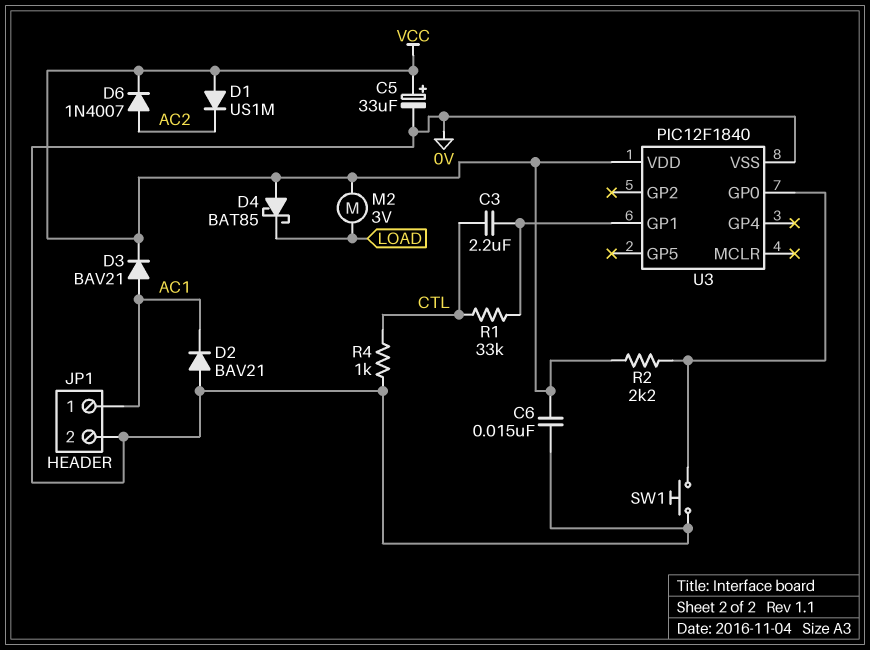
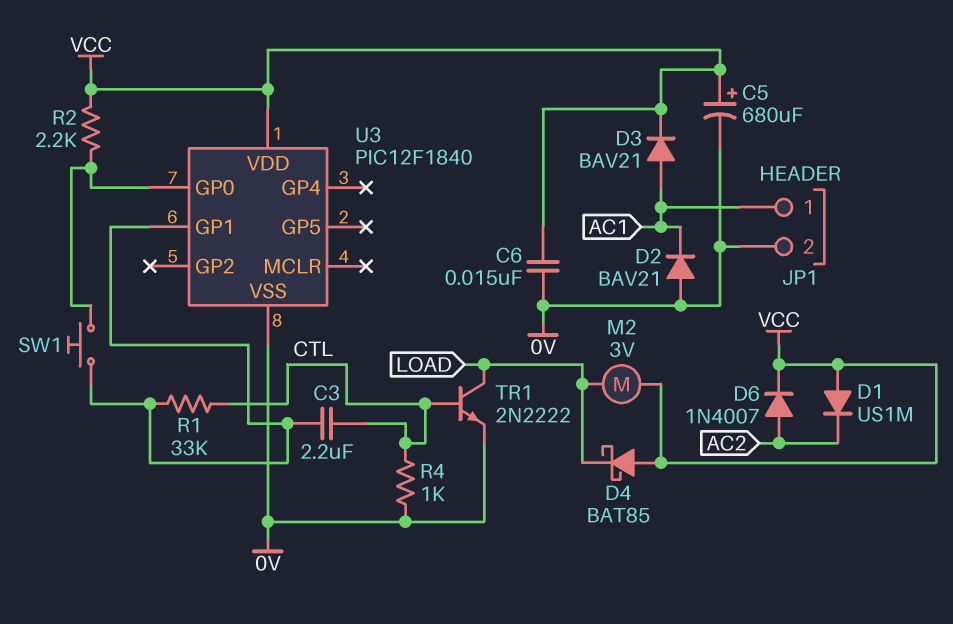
C5: 33uF (plus VCC, minus 0V) -> 680uF (plus VCC, minus 0V)
SW1: button (0V, U3/GP0) -> button (U3/GP0, U3/GP1)
TR1: none -> NPN 2N2222 (B CTL, C LOAD, E 0V)

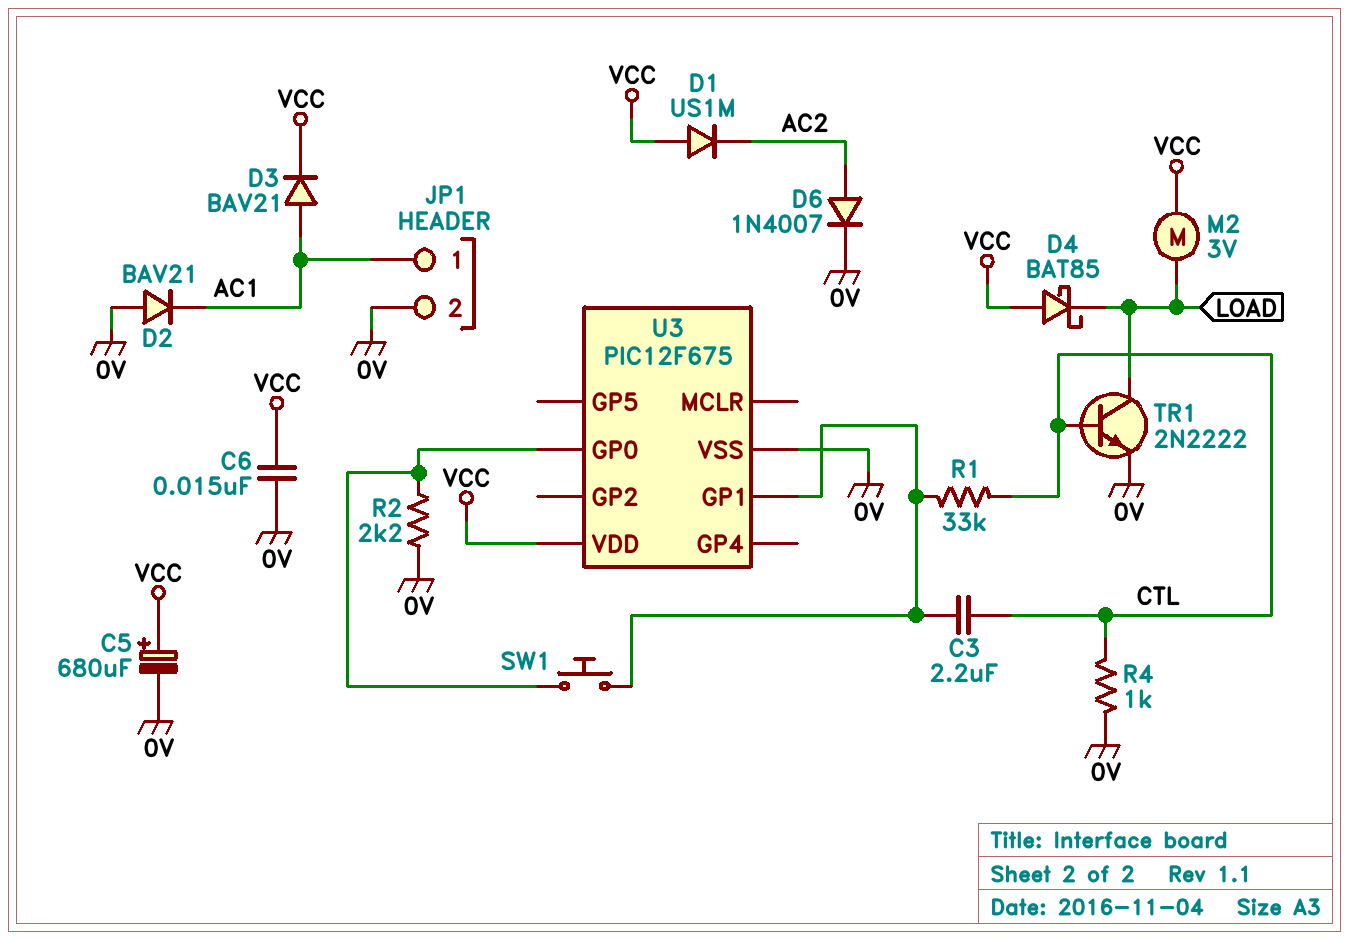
D6: diode 1N4007 (A AC2, K VCC) -> diode 1N4007 (A AC2, K 0V)
R2: 2.2k (U3/GP0, VCC) -> 2.2k (0V, U3/GP0)
U3: PIC12F1840 -> PIC12F675

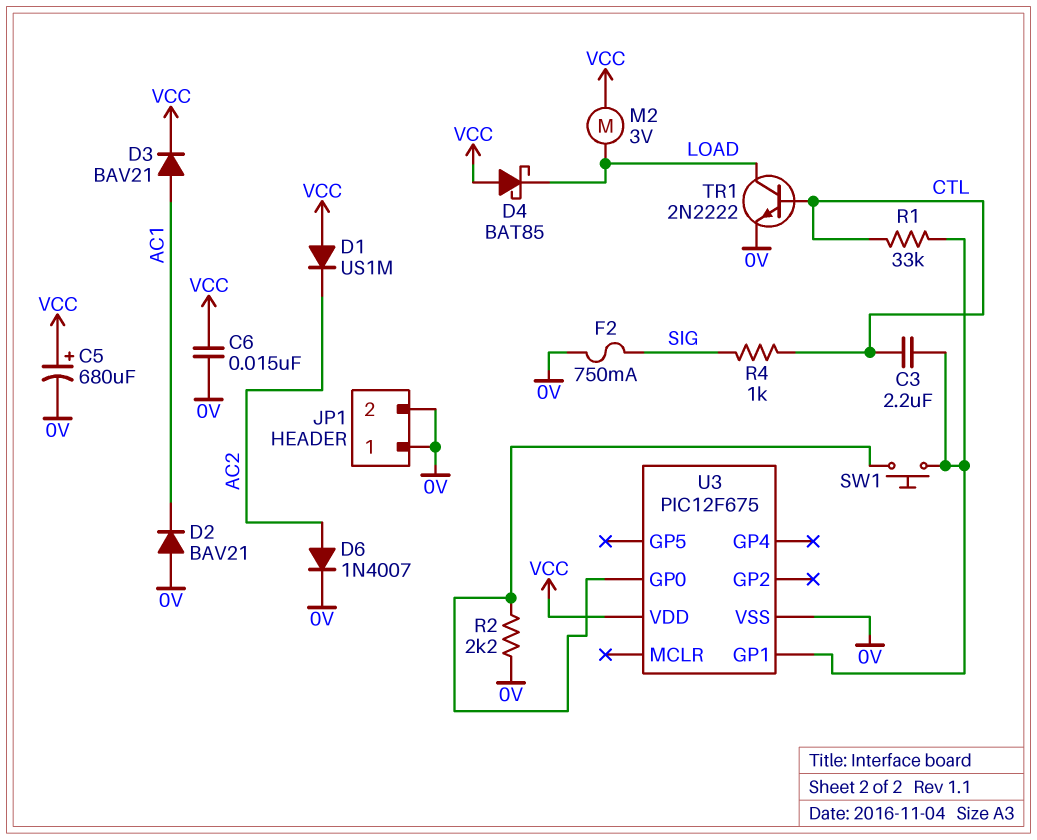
F2: none -> 750mA (0V, SIG)
JP1 pin 1: AC1 -> 0V
R4: 1k (0V, CTL) -> 1k (CTL, SIG)

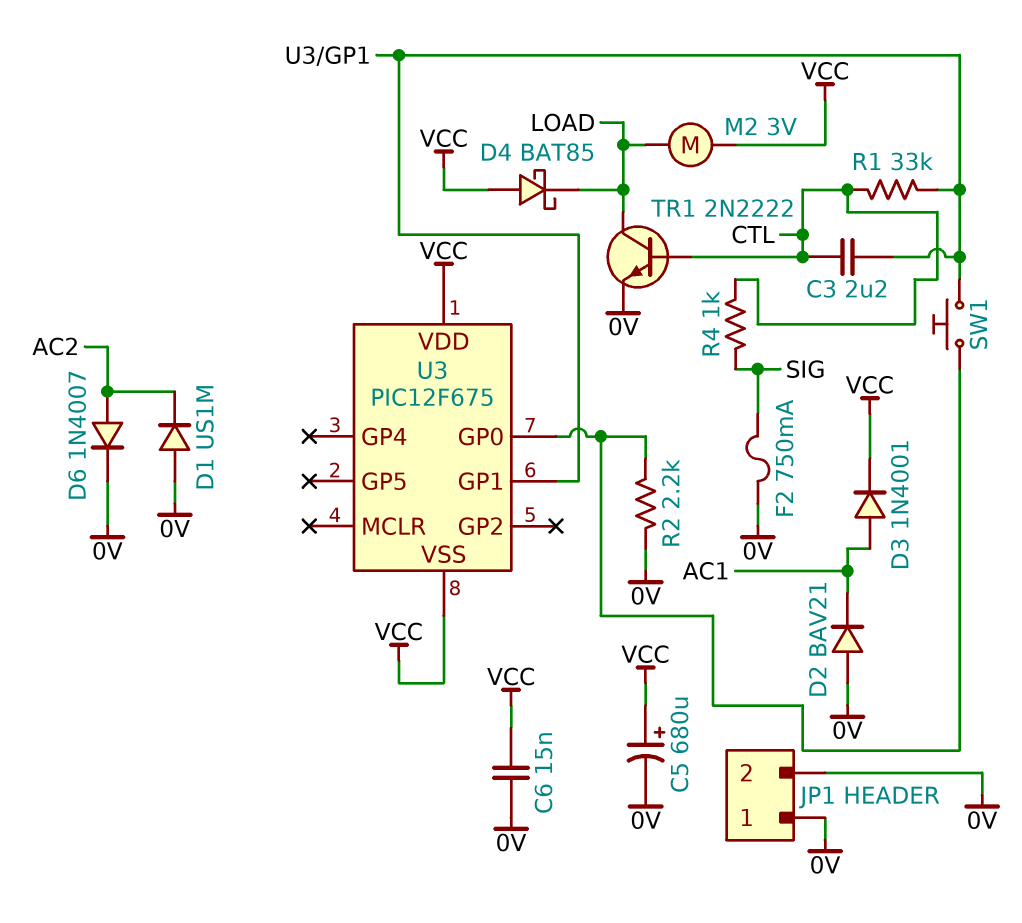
D1: diode US1M (A VCC, K AC2) -> diode US1M (A 0V, K AC2)
D3: diode BAV21 (A AC1, K VCC) -> diode 1N4001 (A AC1, K VCC)
U3 pin VSS: 0V -> VCC

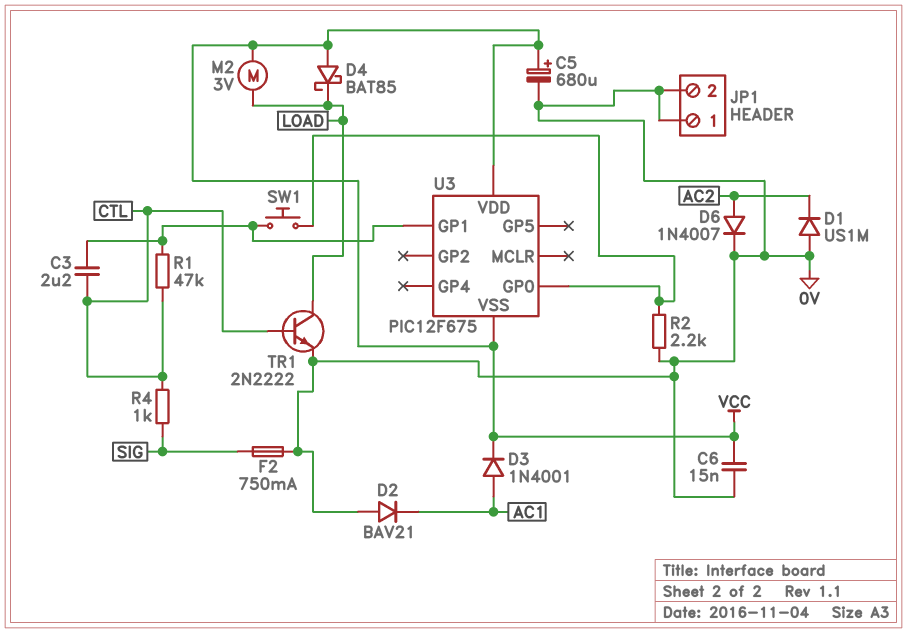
R1: 33k (CTL, U3/GP1) -> 47k (CTL, U3/GP1)

